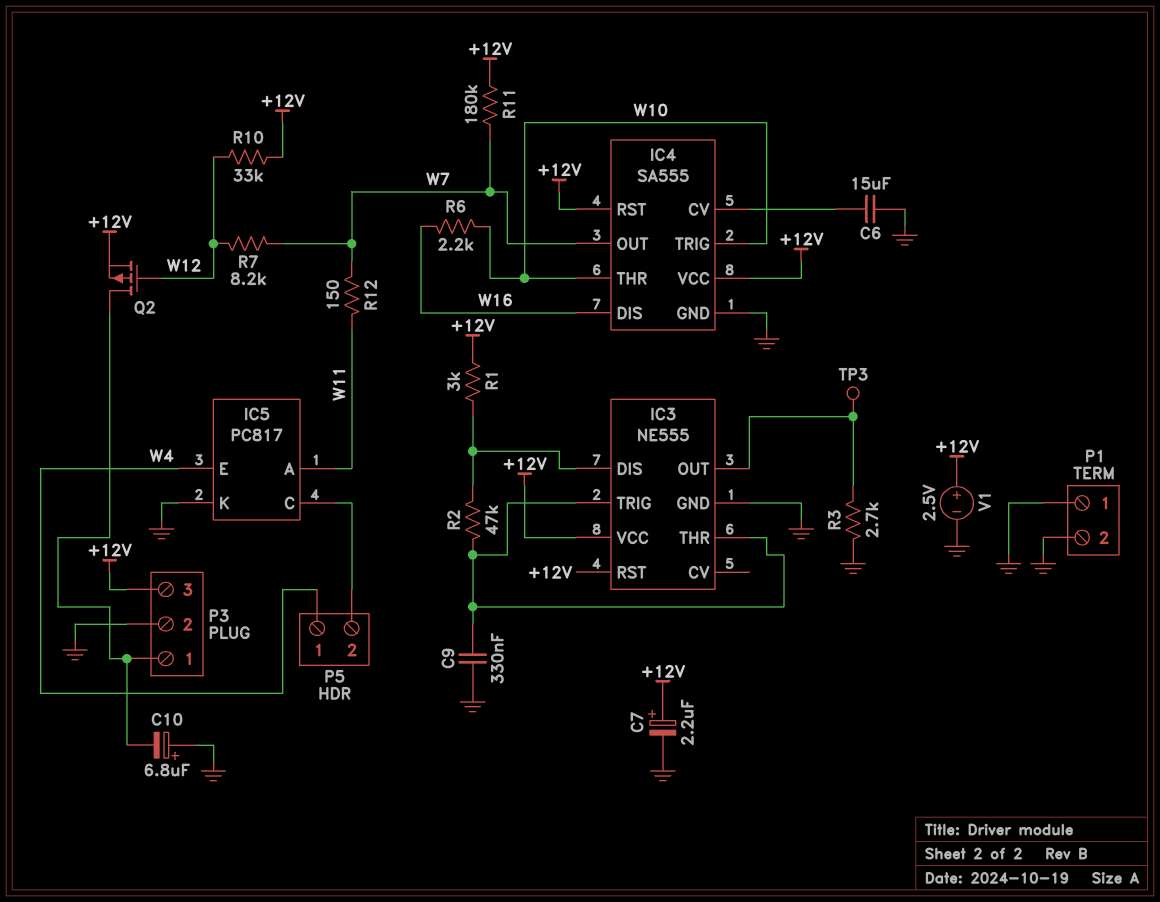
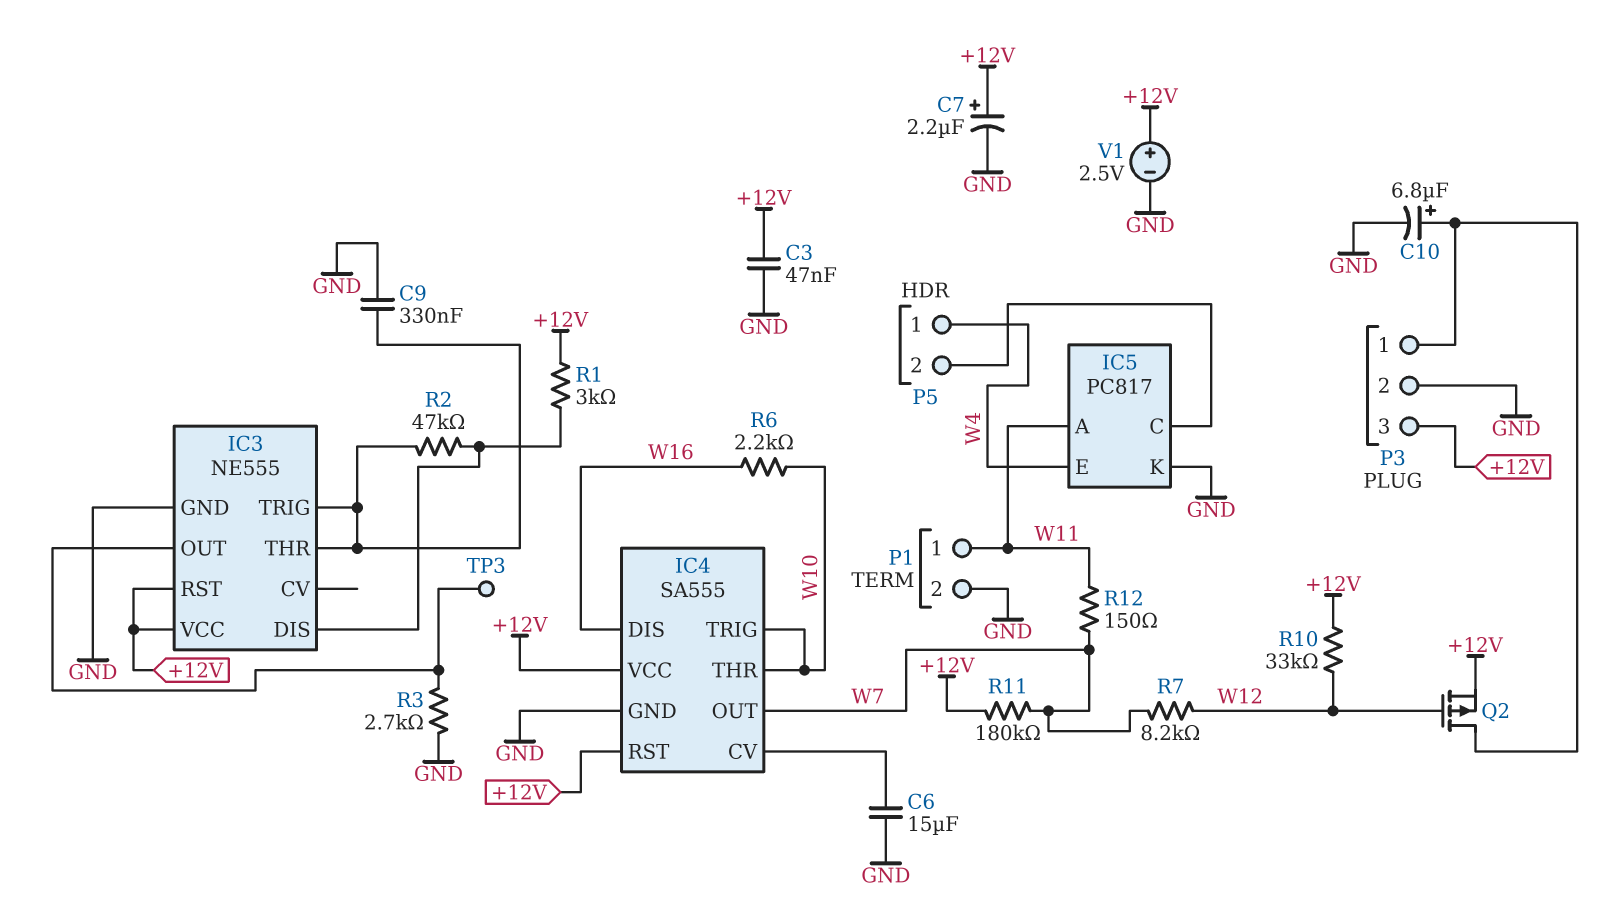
C3: none -> 47nF (+12V, GND)
C10: 6.8uF (plus GND, minus P3/1) -> 6.8uF (plus P3/1, minus GND)
P1 pin 1: GND -> W11

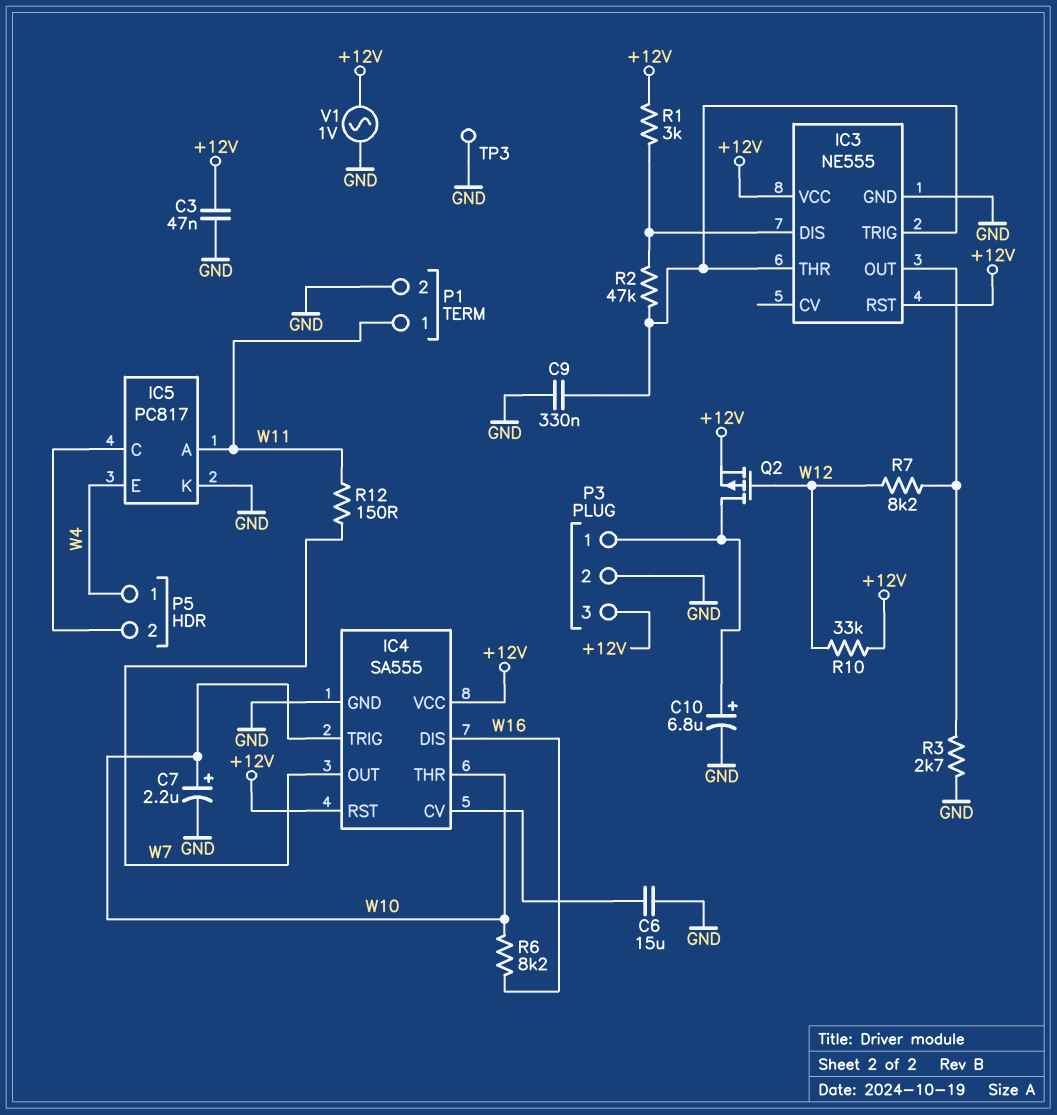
C7: 2.2uF (plus +12V, minus GND) -> 2.2uF (plus W10, minus GND)
R6: 2.2k (W10, W16) -> 8.2k (W10, W16)
R7: 8.2k (W7, W12) -> 8.2k (IC3/OUT, W12)
R11: 180k (+12V, W7) -> none
TP3: test point (IC3/OUT) -> test point (GND)
V1: 2.5V (plus +12V, minus GND) -> AC 1V (+12V, GND)

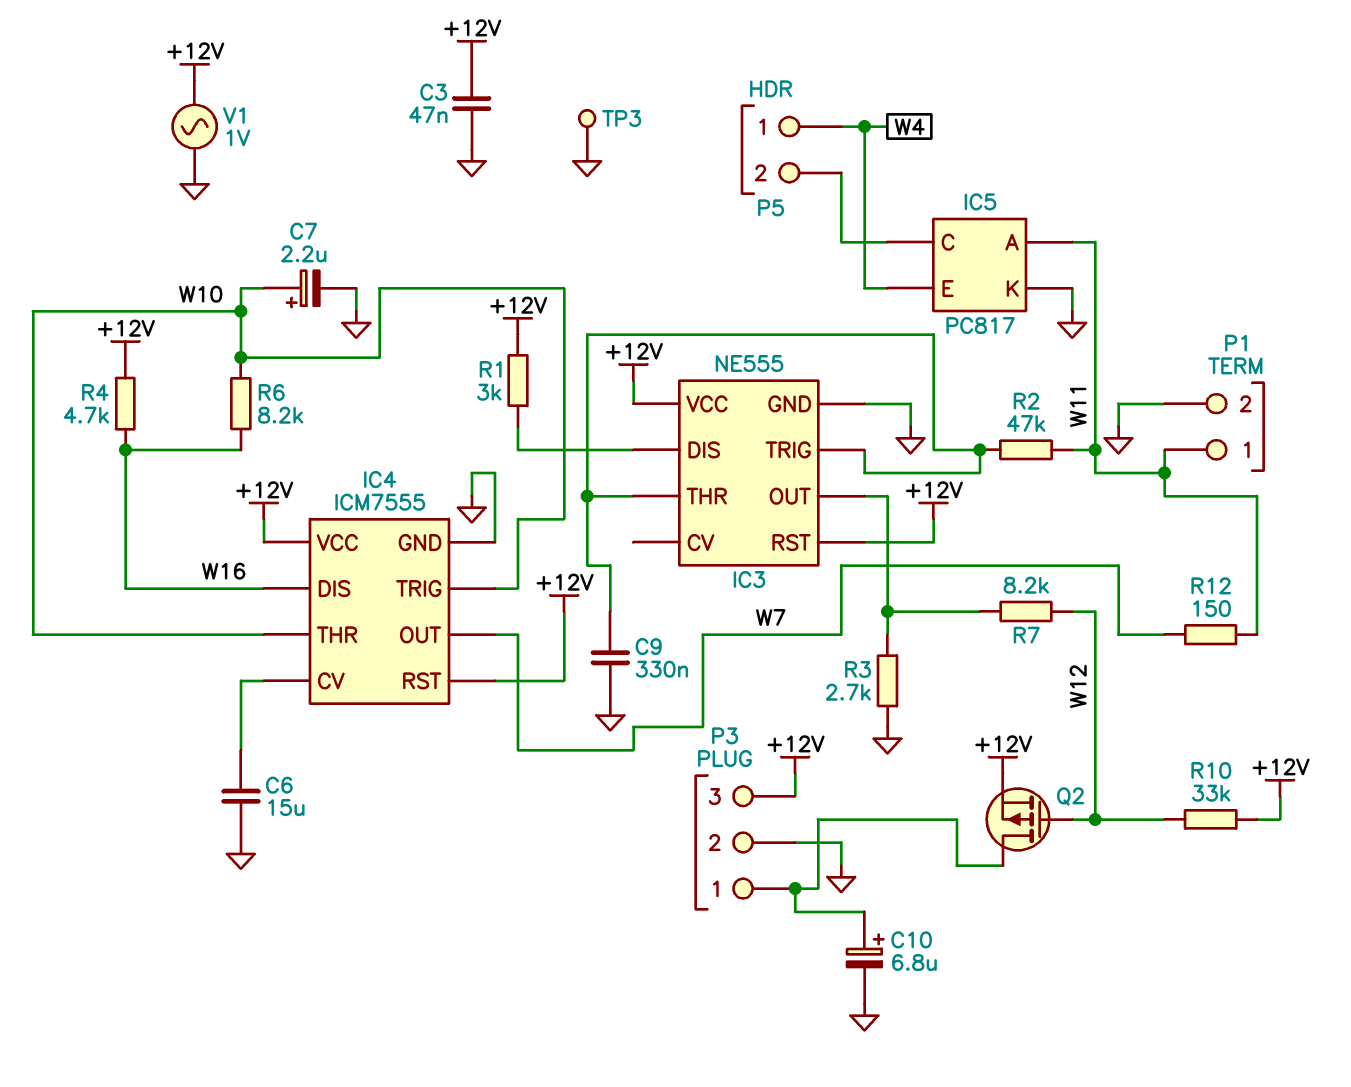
IC4: SA555 -> ICM7555
R2: 47k (IC3/DIS, IC3/THR) -> 47k (IC3/THR, W11)
R4: none -> 4.7k (+12V, W16)

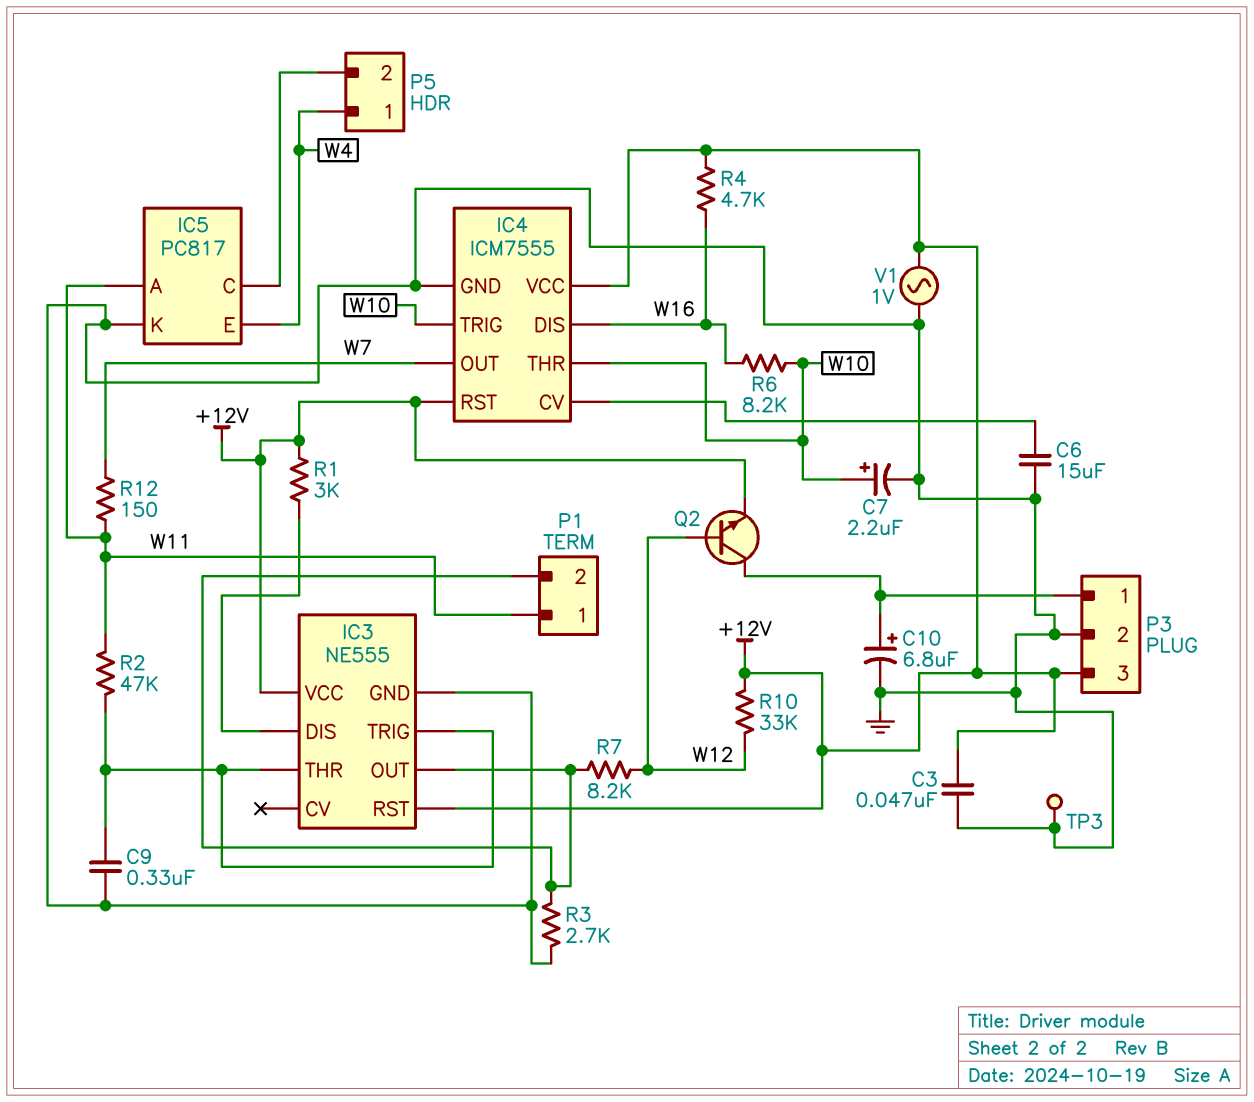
P1 pin 2: GND -> IC3/OUT
Q2: PMOS (G W12, D P3/1, S +12V) -> NPN (B W12, C P3/1, E +12V)

